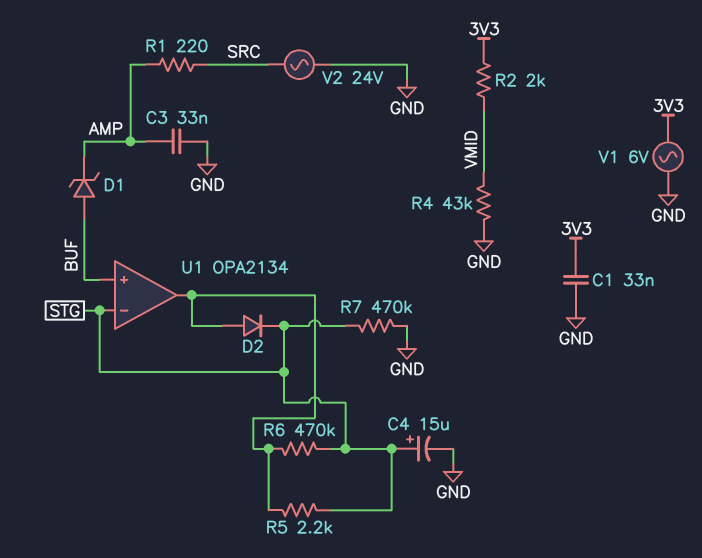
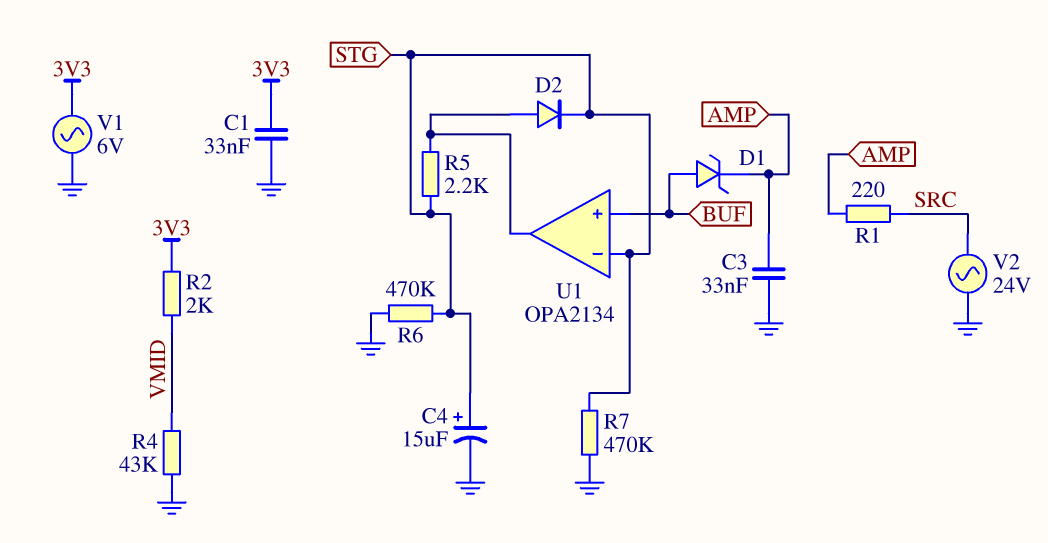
R6: 470k (STG, U1/out) -> 470k (GND, STG)

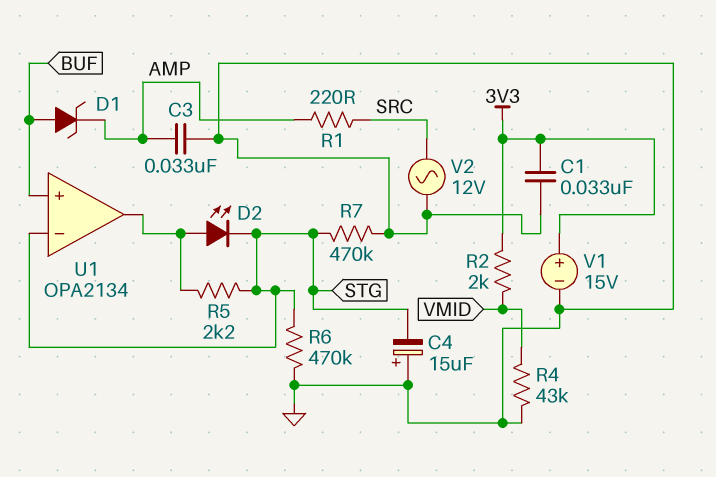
C4: 15uF (plus STG, minus GND) -> 15uF (plus GND, minus STG)
D2: diode (A U1/out, K STG) -> LED (A U1/out, K STG)
V1: AC 6V (3V3, GND) -> 15V (plus 3V3, minus GND)
V2: AC 24V (GND, SRC) -> AC 12V (GND, SRC)

